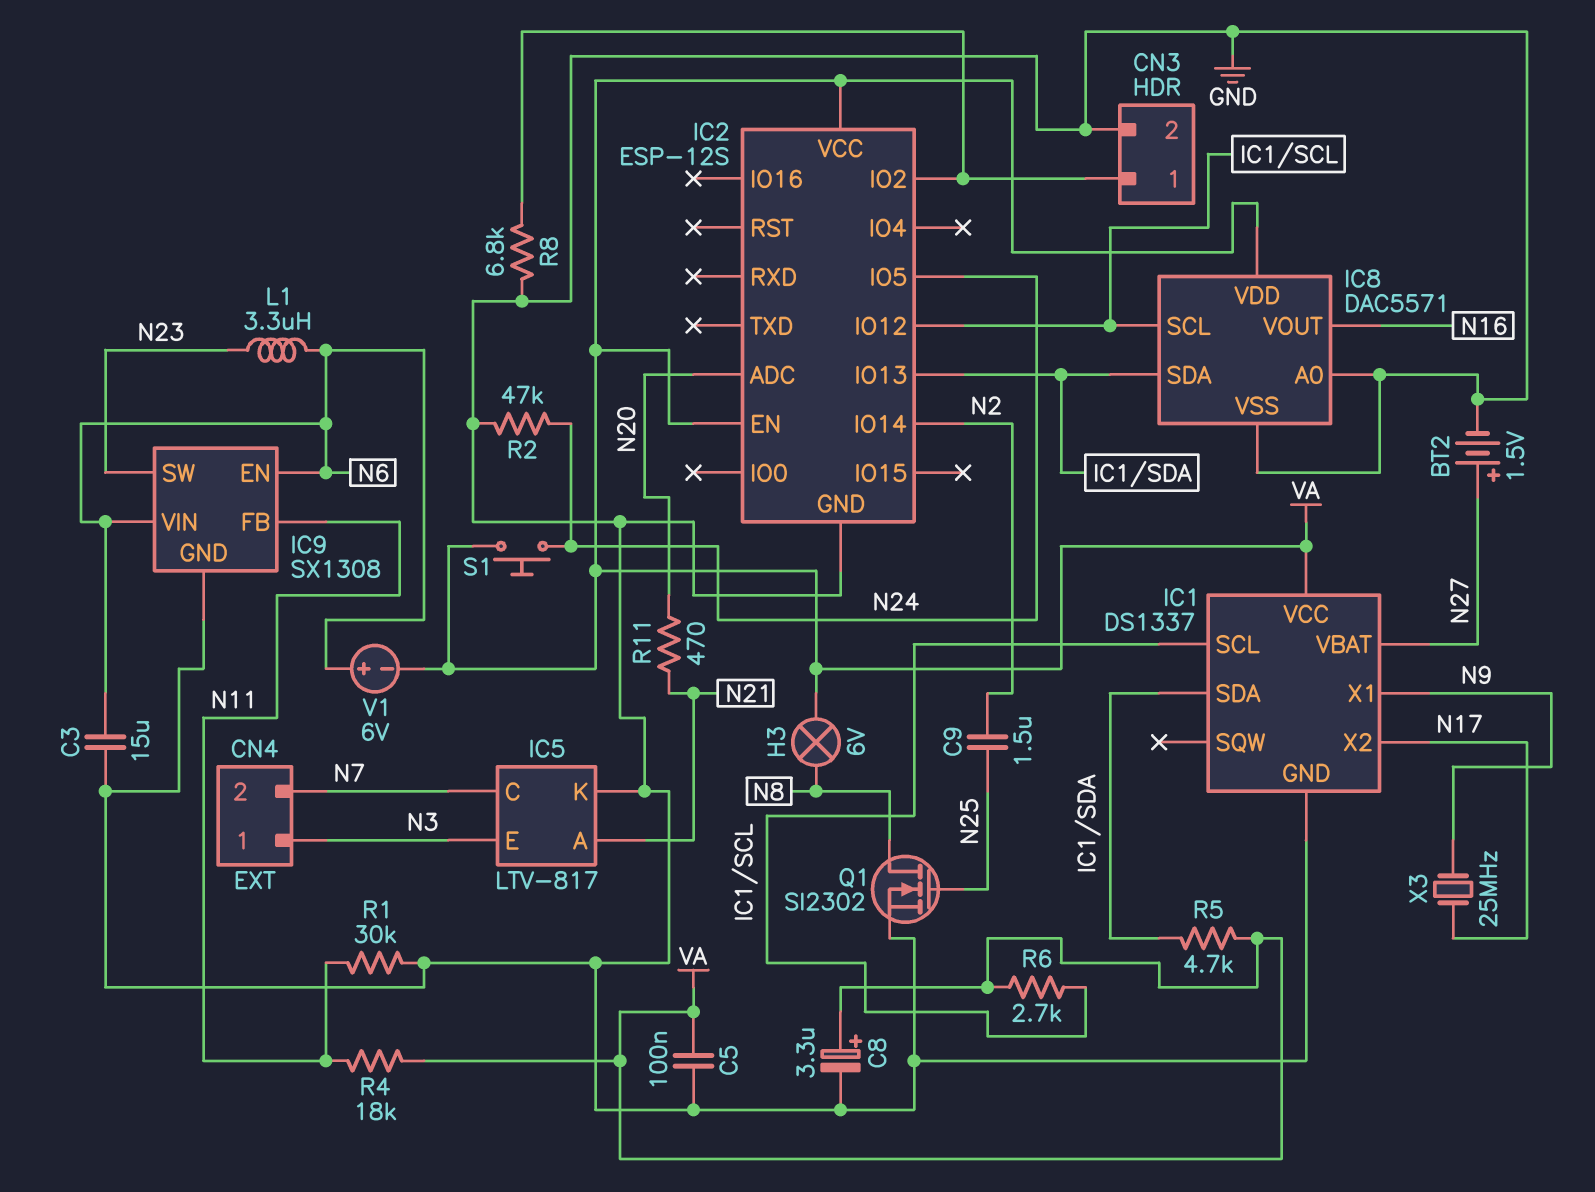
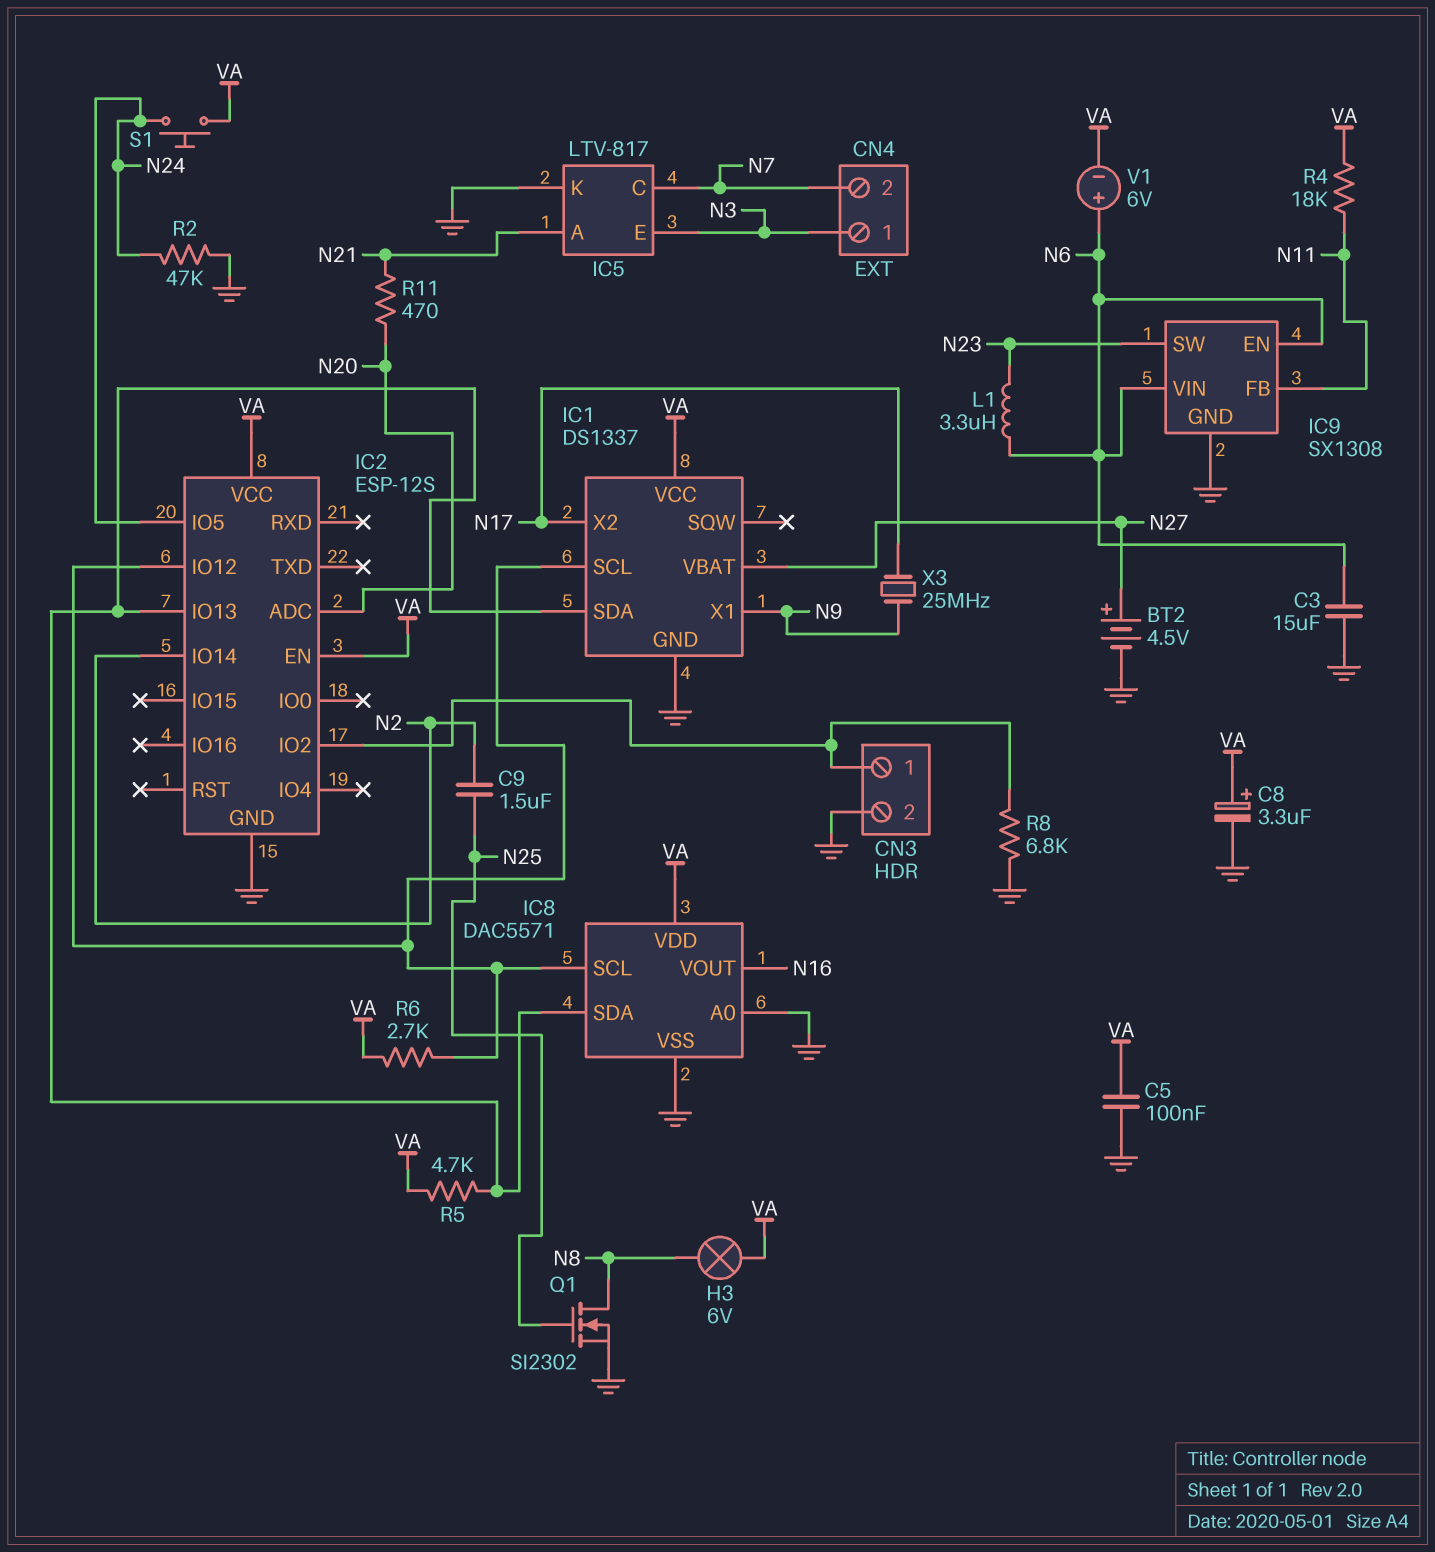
BT2: 1.5V (plus N27, minus GND) -> 4.5V (plus N27, minus GND)
R1: 30k (GND, N11) -> none

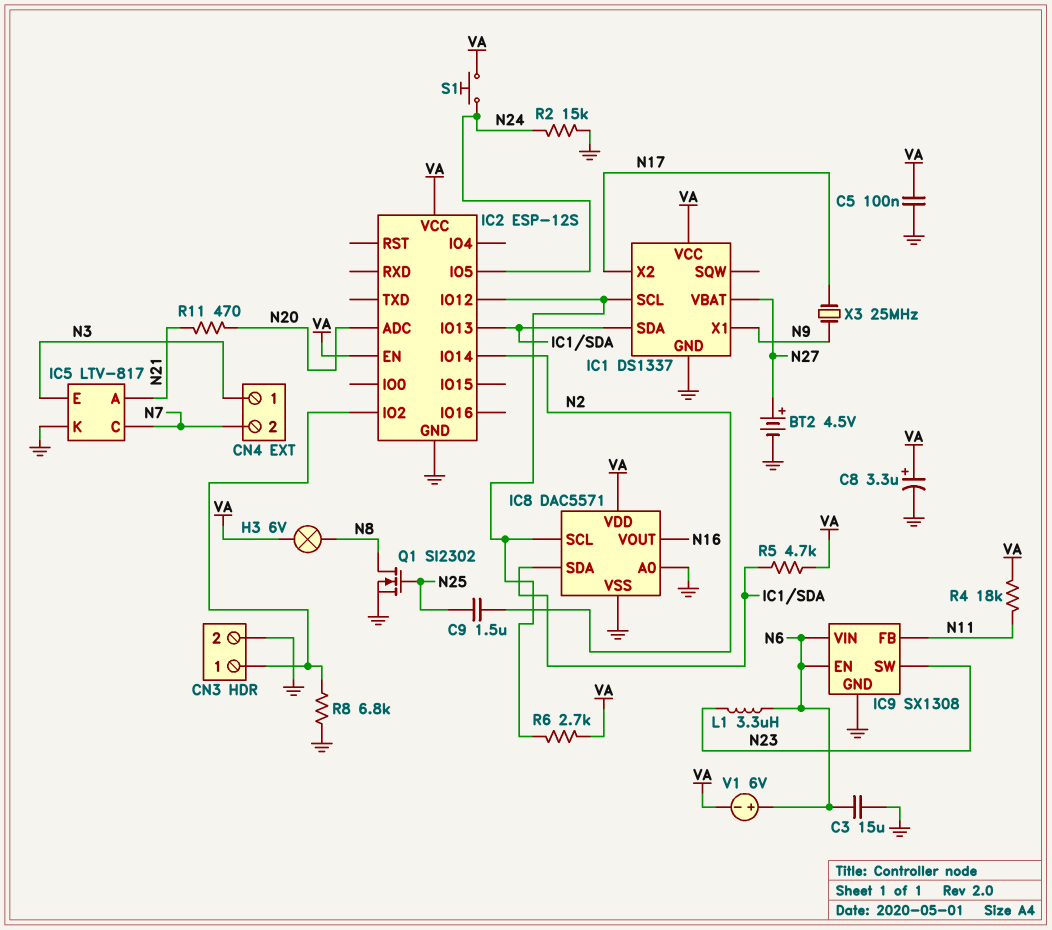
R2: 47k (GND, N24) -> 15k (GND, N24)

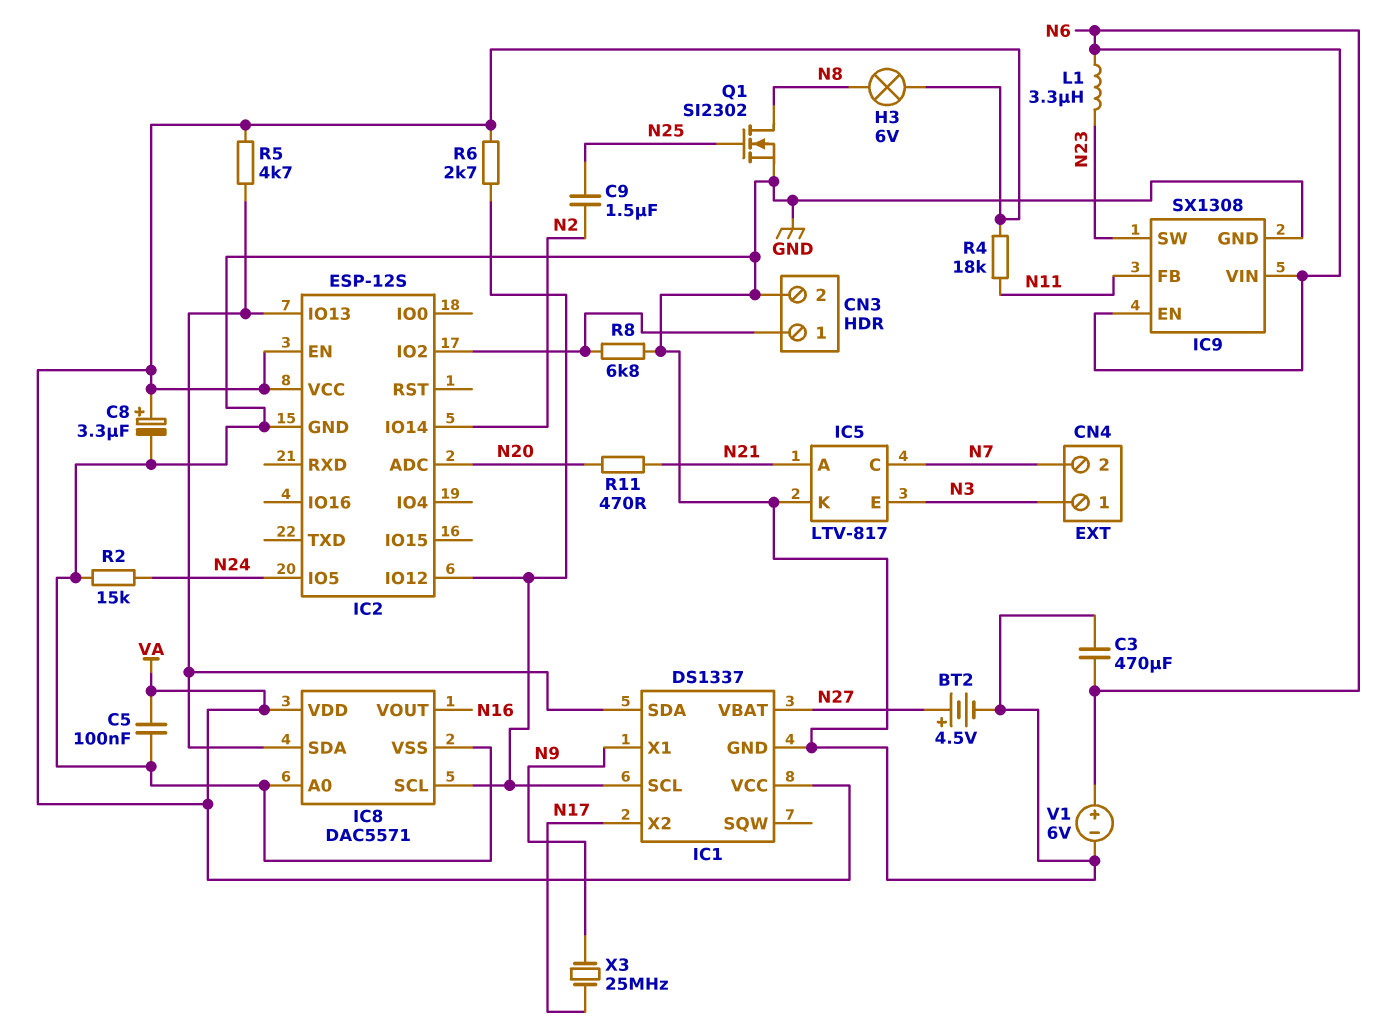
C3: 15uF (GND, N6) -> 470uF (GND, N6)
S1: button (N24, VA) -> none
V1: 6V (plus N6, minus VA) -> 6V (plus N6, minus GND)

